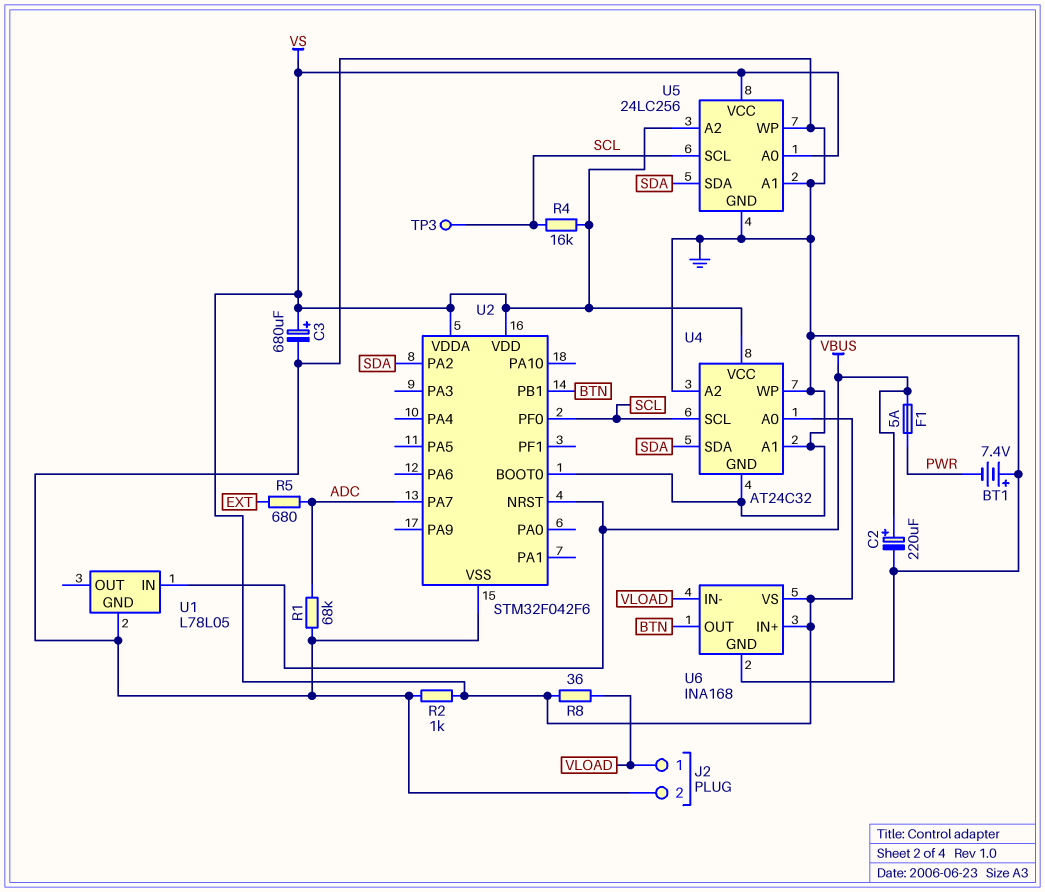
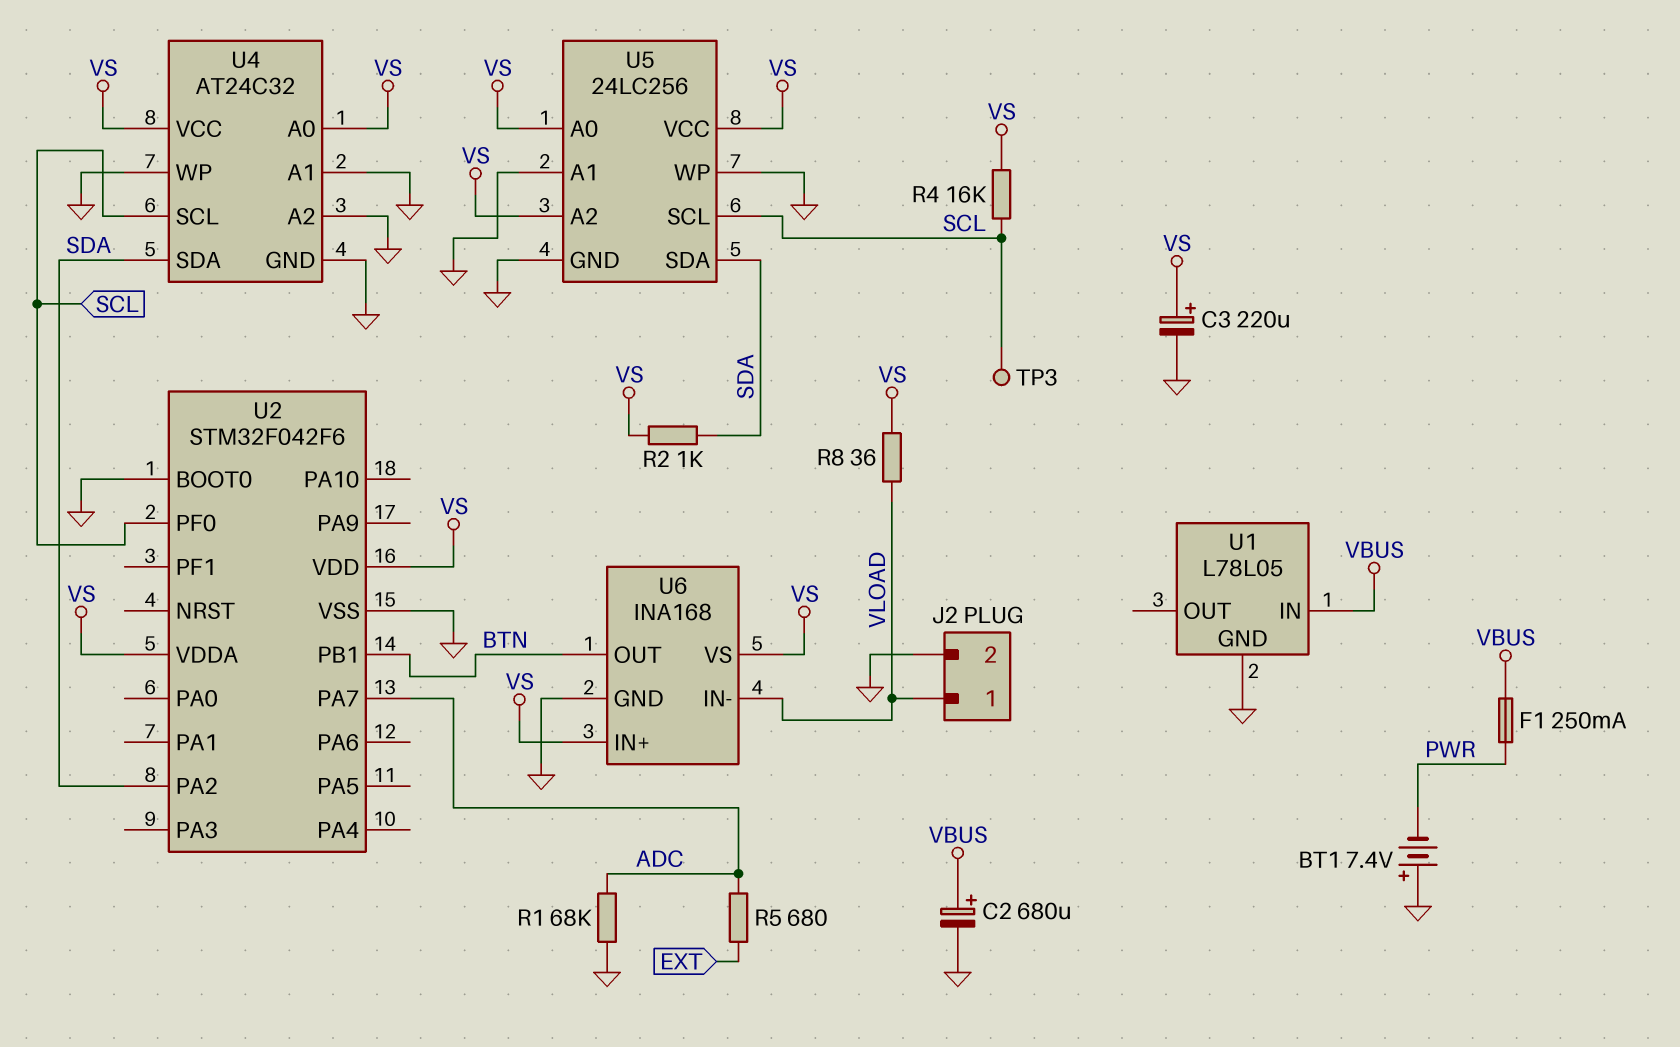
C2: 220uF (plus VBUS, minus GND) -> 680uF (plus VBUS, minus GND)
C3: 680uF (plus VS, minus GND) -> 220uF (plus VS, minus GND)
F1: 5A (PWR, VBUS) -> 250mA (PWR, VBUS)
R2: 1k (GND, VS) -> 1k (SDA, VS)
U2 pin NRST: VBUS -> none

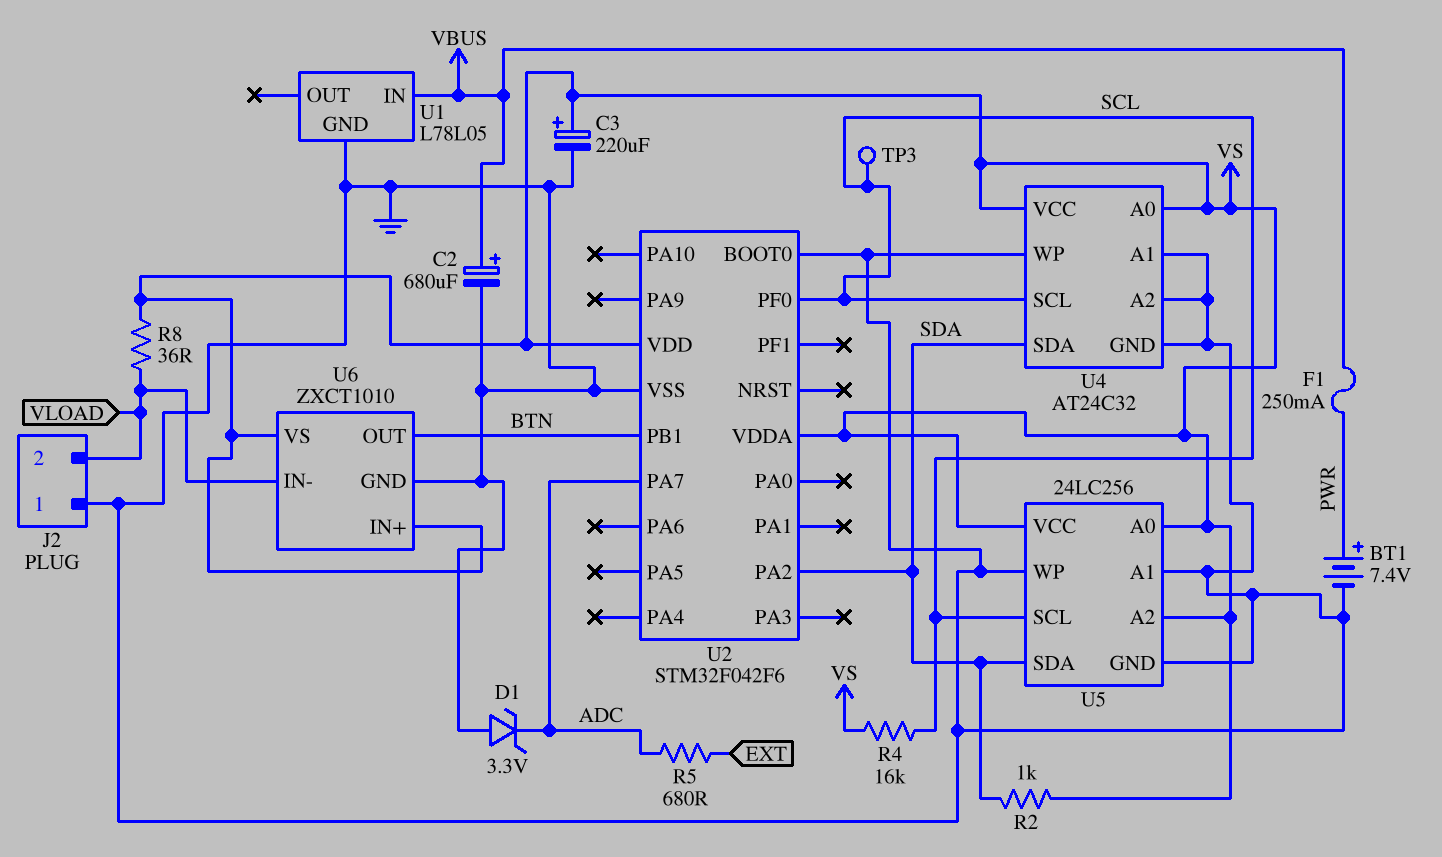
BT1: 7.4V (plus GND, minus PWR) -> 7.4V (plus PWR, minus GND)
D1: none -> zener 3.3V (A GND, K ADC)
J2 pin 1: VLOAD -> GND
J2 pin 2: GND -> VLOAD
R1: 68k (ADC, GND) -> none
U6: INA168 -> ZXCT1010

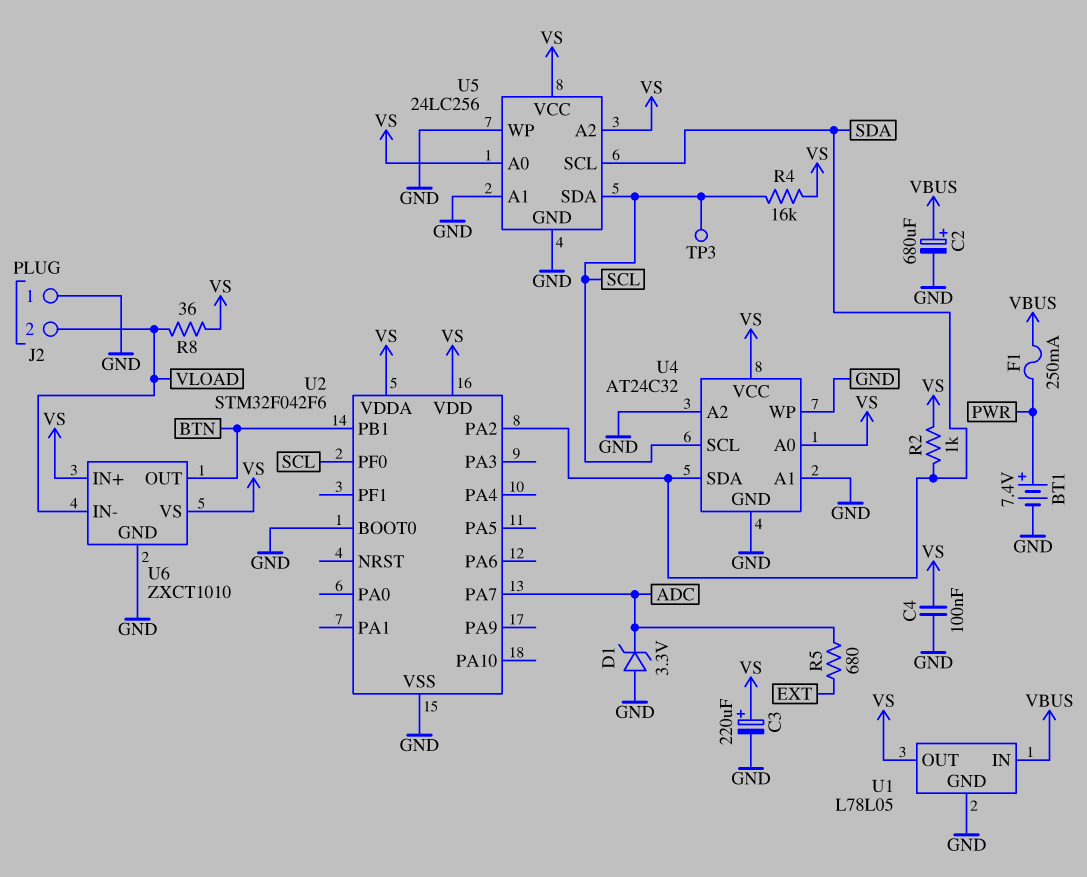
C4: none -> 100nF (GND, VS)
U1 pin OUT: none -> VS
U5 pin SCL: SCL -> SDA
U5 pin SDA: SDA -> SCL

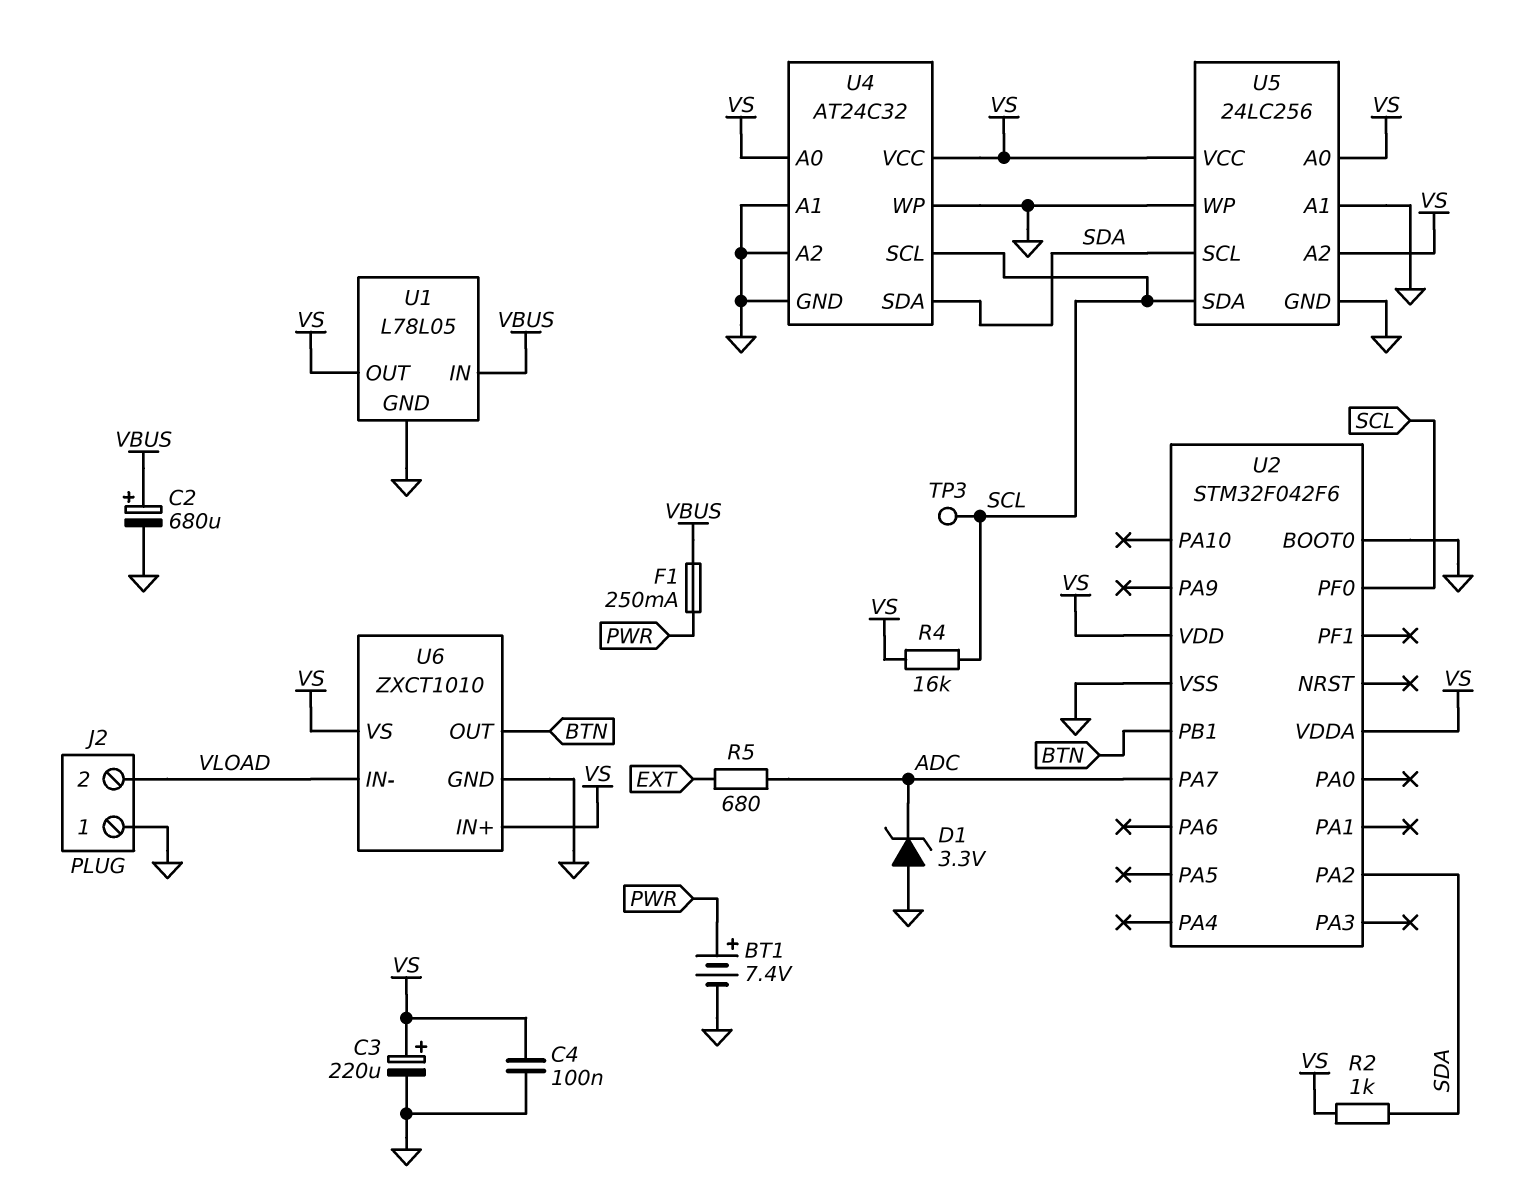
R8: 36 (VLOAD, VS) -> none

